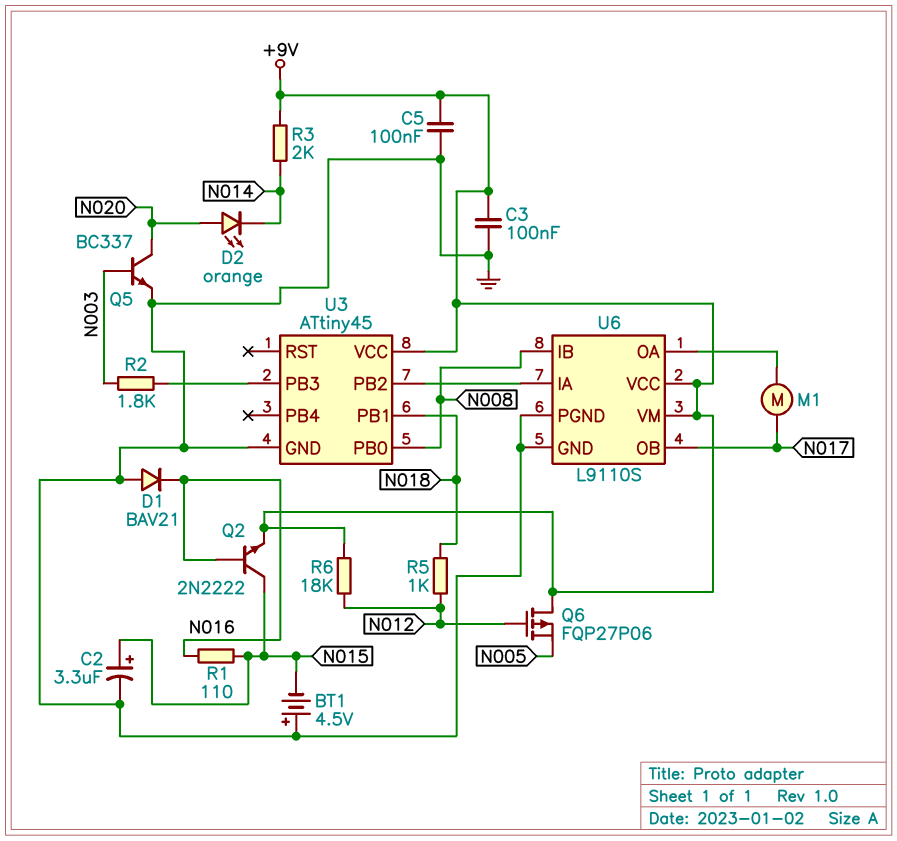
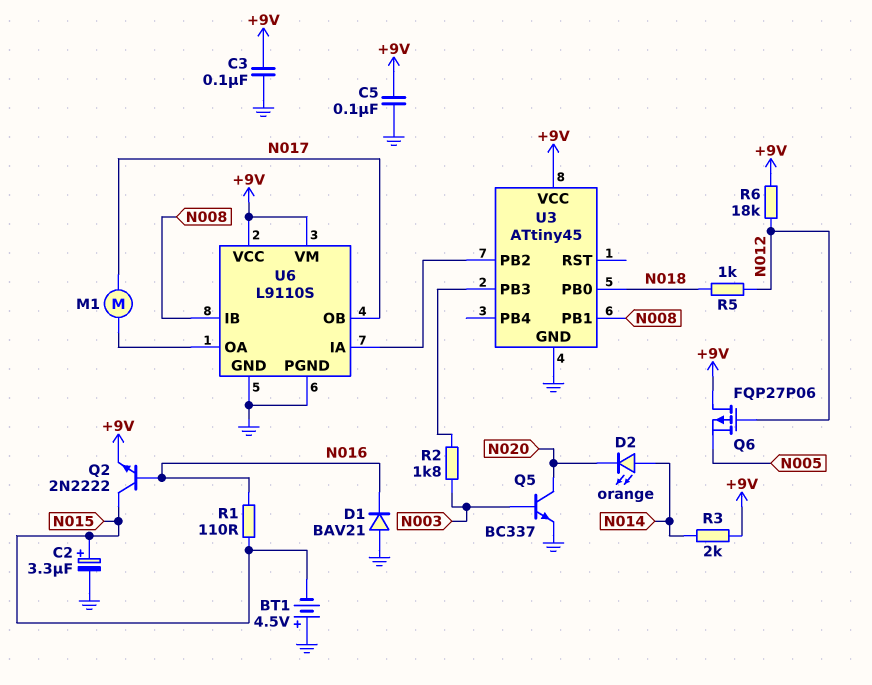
D2: LED orange (A N020, K N014) -> LED orange (A N014, K N020)
U3 pin PB0: N008 -> N018
U3 pin PB1: N018 -> N008

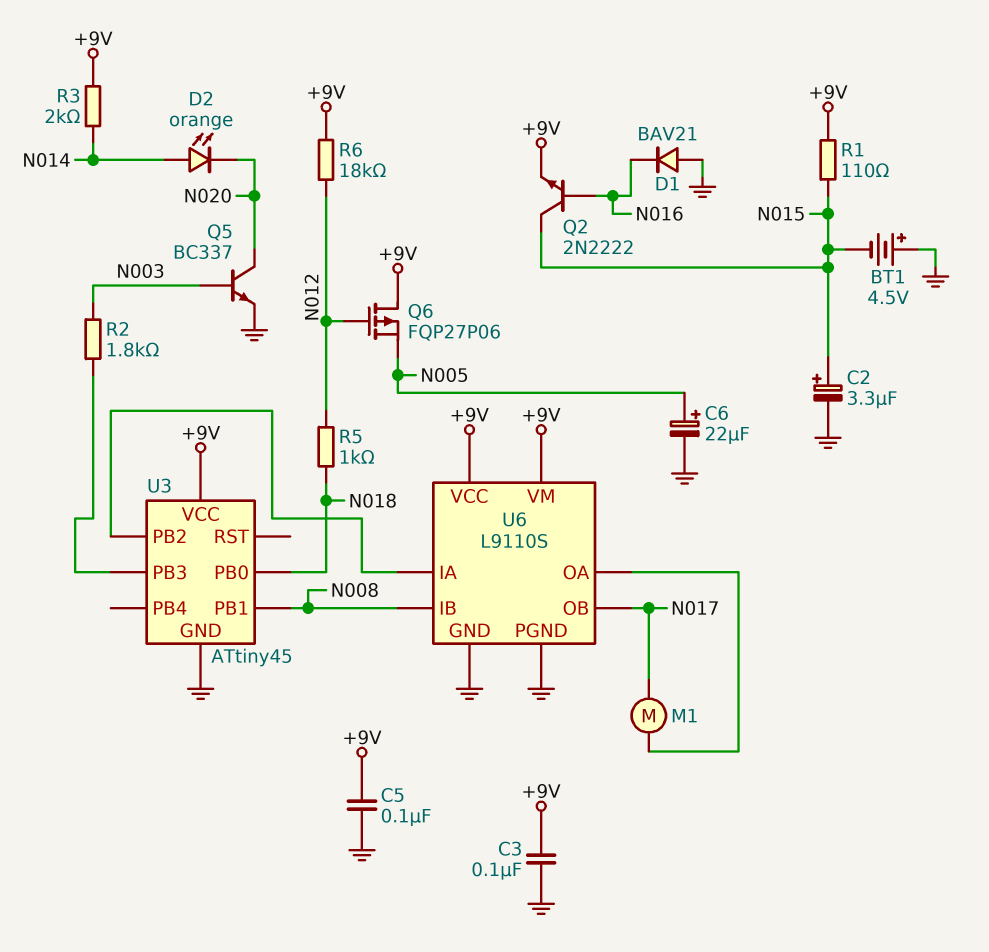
C6: none -> 22uF (plus N005, minus GND)
R1: 110 (N015, N016) -> 110 (+9V, N015)

